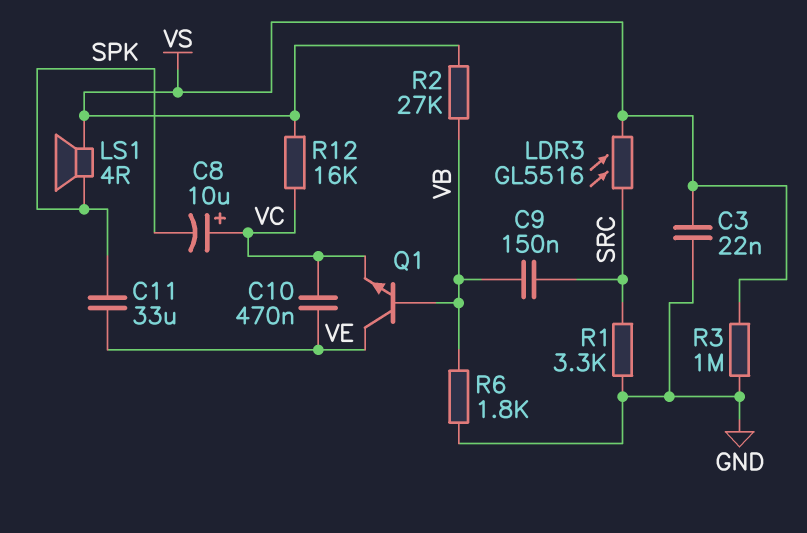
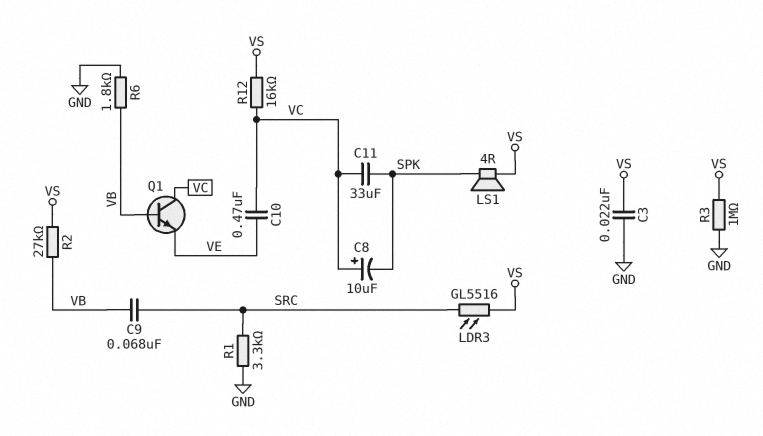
C9: 150nF (SRC, VB) -> 68nF (SRC, VB)
C11: 33uF (SPK, VE) -> 33uF (SPK, VC)
Q1: NPN (B VB, C VE, E VC) -> NPN (B VB, C VC, E VE)

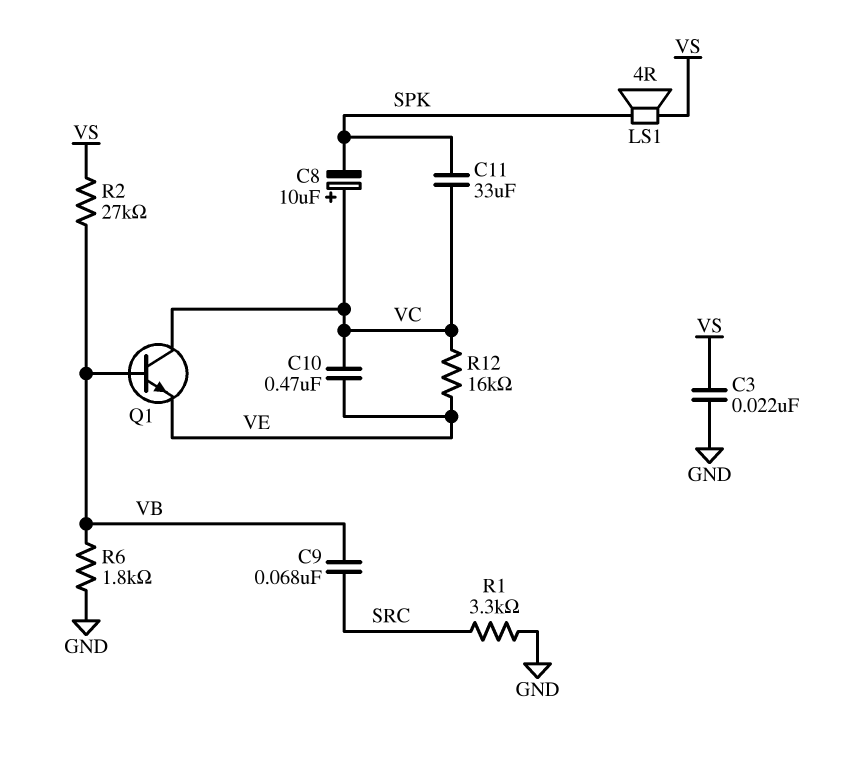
LDR3: GL5516 (SRC, VS) -> none
R3: 1M (GND, VS) -> none
R12: 16k (VC, VS) -> 16k (VC, VE)

